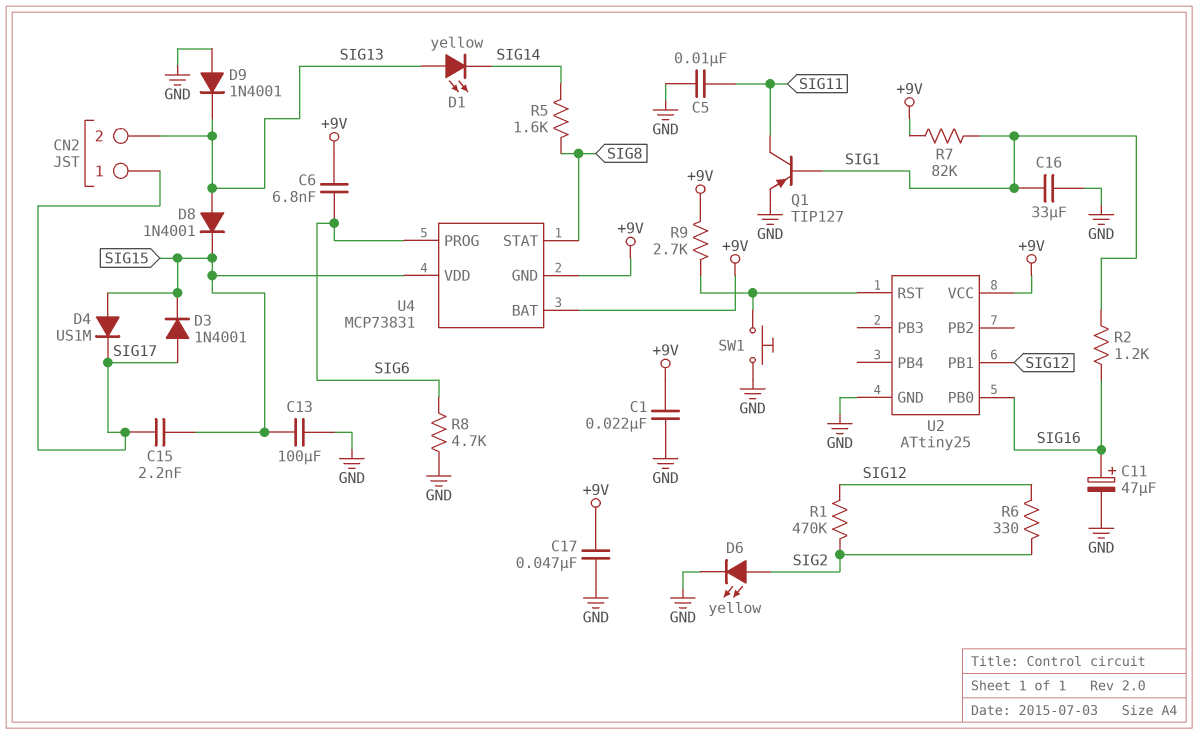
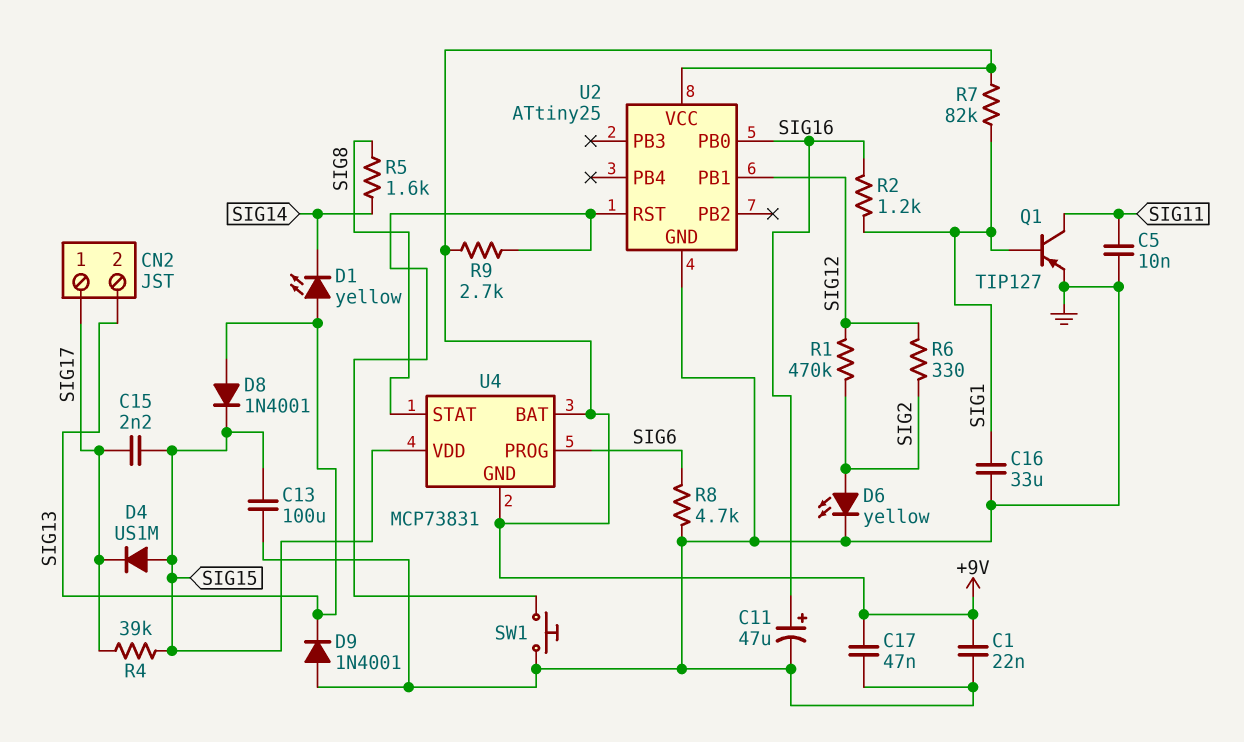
C6: 6.8nF (+9V, SIG6) -> none
D3: diode 1N4001 (A SIG17, K SIG15) -> none
R4: none -> 39k (SIG15, SIG17)

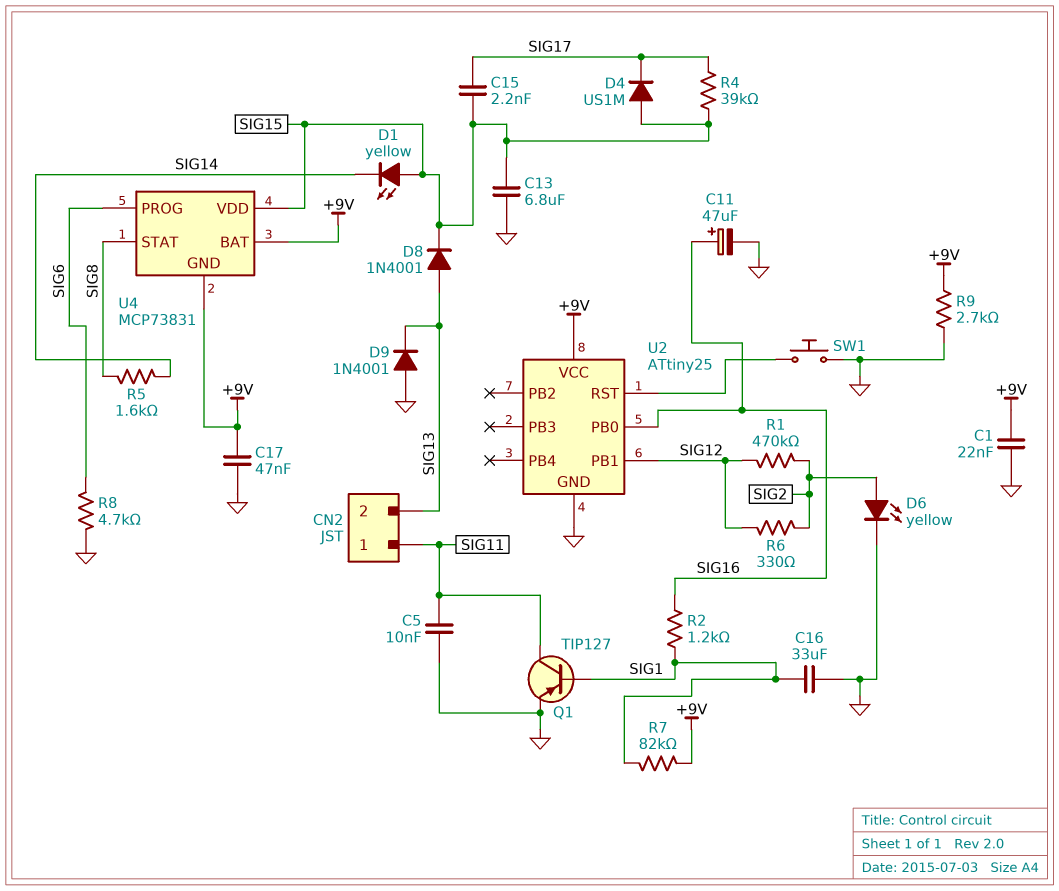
C13: 100uF (GND, SIG15) -> 6.8uF (GND, SIG15)
CN2 pin 1: SIG17 -> SIG11
D1: LED yellow (A SIG13, K SIG14) -> LED yellow (A SIG15, K SIG14)
R9: 2.7k (+9V, U2/RST) -> 2.7k (+9V, GND)

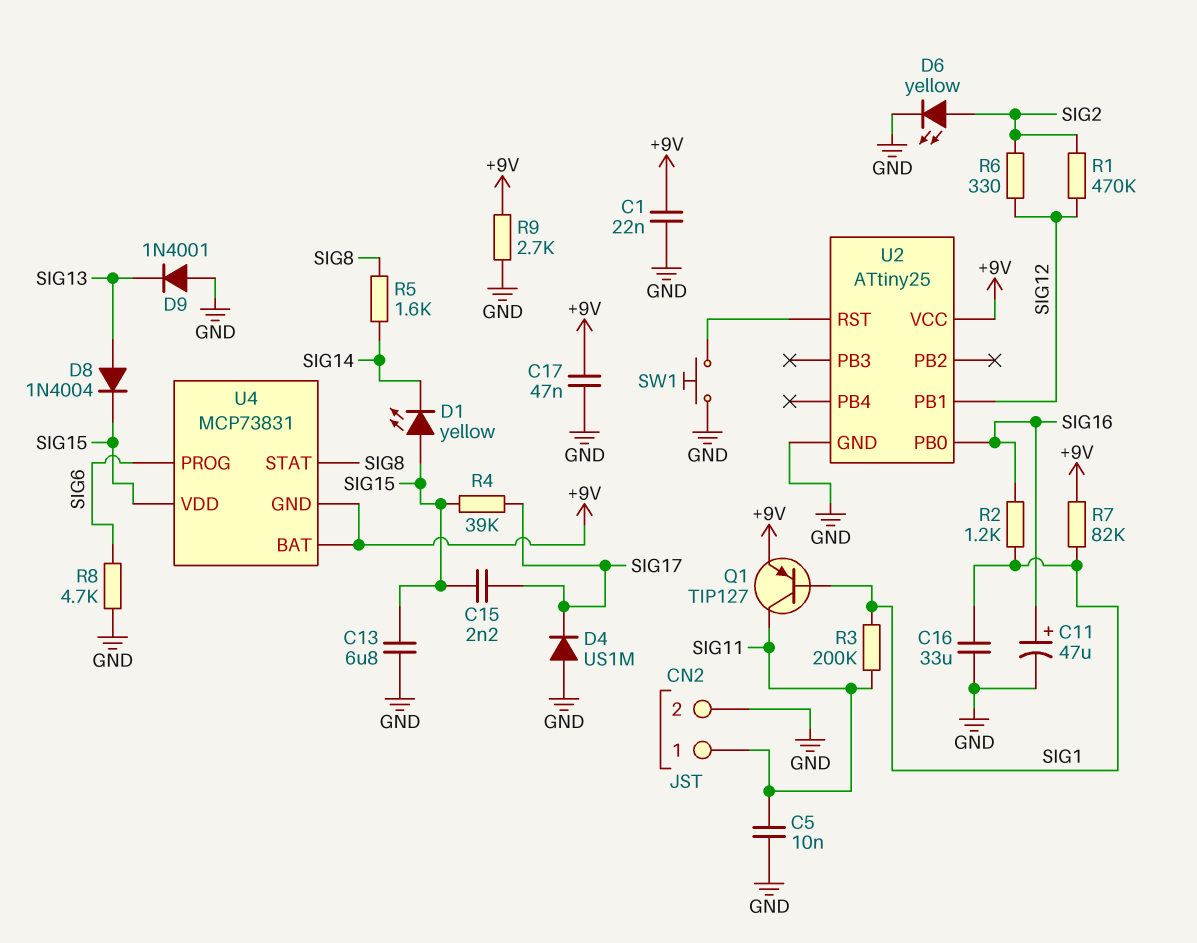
CN2 pin 2: SIG13 -> GND
D4: diode US1M (A SIG15, K SIG17) -> diode US1M (A GND, K SIG17)
D8: diode 1N4001 (A SIG13, K SIG15) -> diode 1N4004 (A SIG13, K SIG15)
Q1: PNP TIP127 (B SIG1, C SIG11, E GND) -> PNP TIP127 (B SIG1, C SIG11, E +9V)
R3: none -> 200k (SIG1, SIG11)

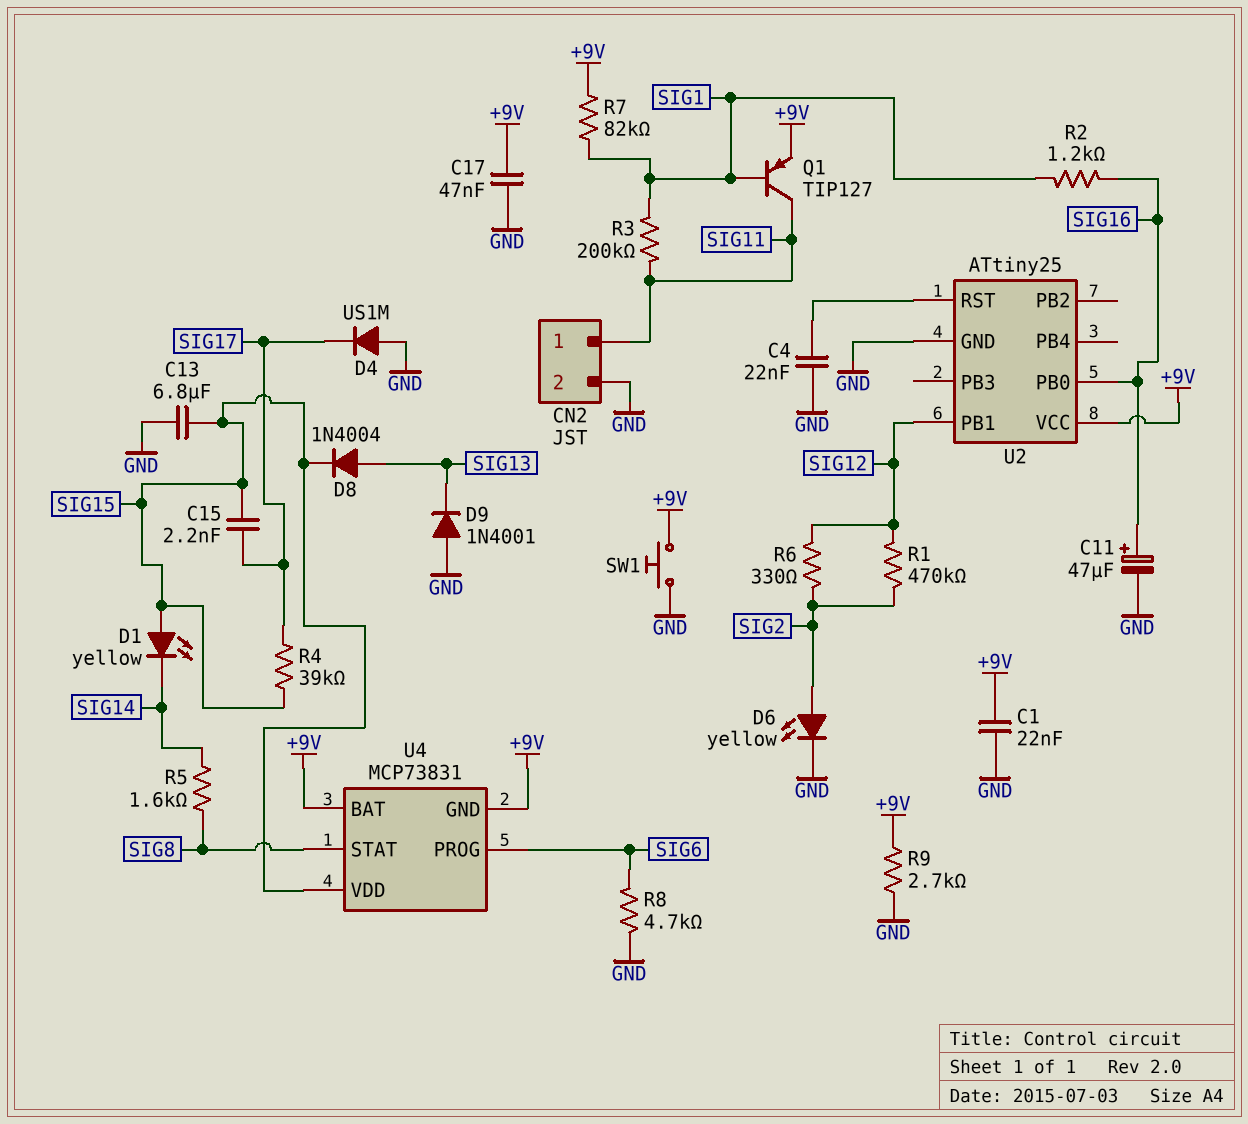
C4: none -> 22nF (GND, U2/RST)
C5: 10nF (GND, SIG11) -> none
C16: 33uF (GND, SIG1) -> none
SW1: button (GND, U2/RST) -> button (+9V, GND)

